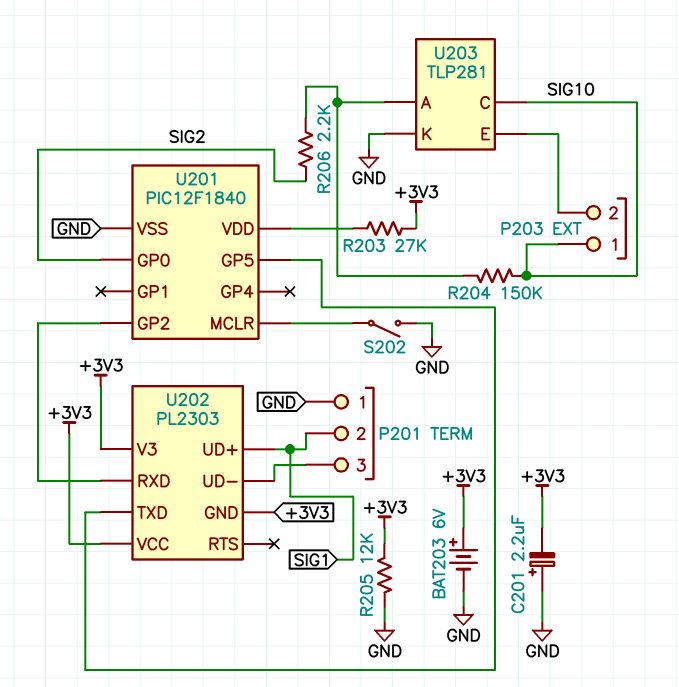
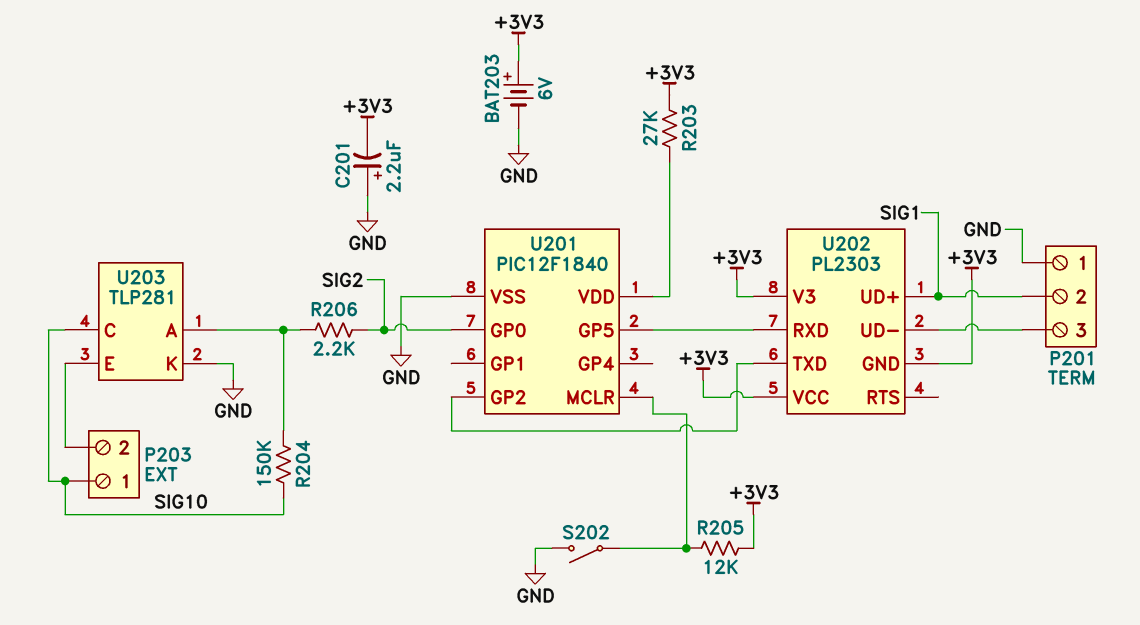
R205: 12k (+3V3, GND) -> 12k (+3V3, U201/MCLR)
U202 pin RXD: U201/GP2 -> U201/GP5
U202 pin TXD: U201/GP5 -> U201/GP2

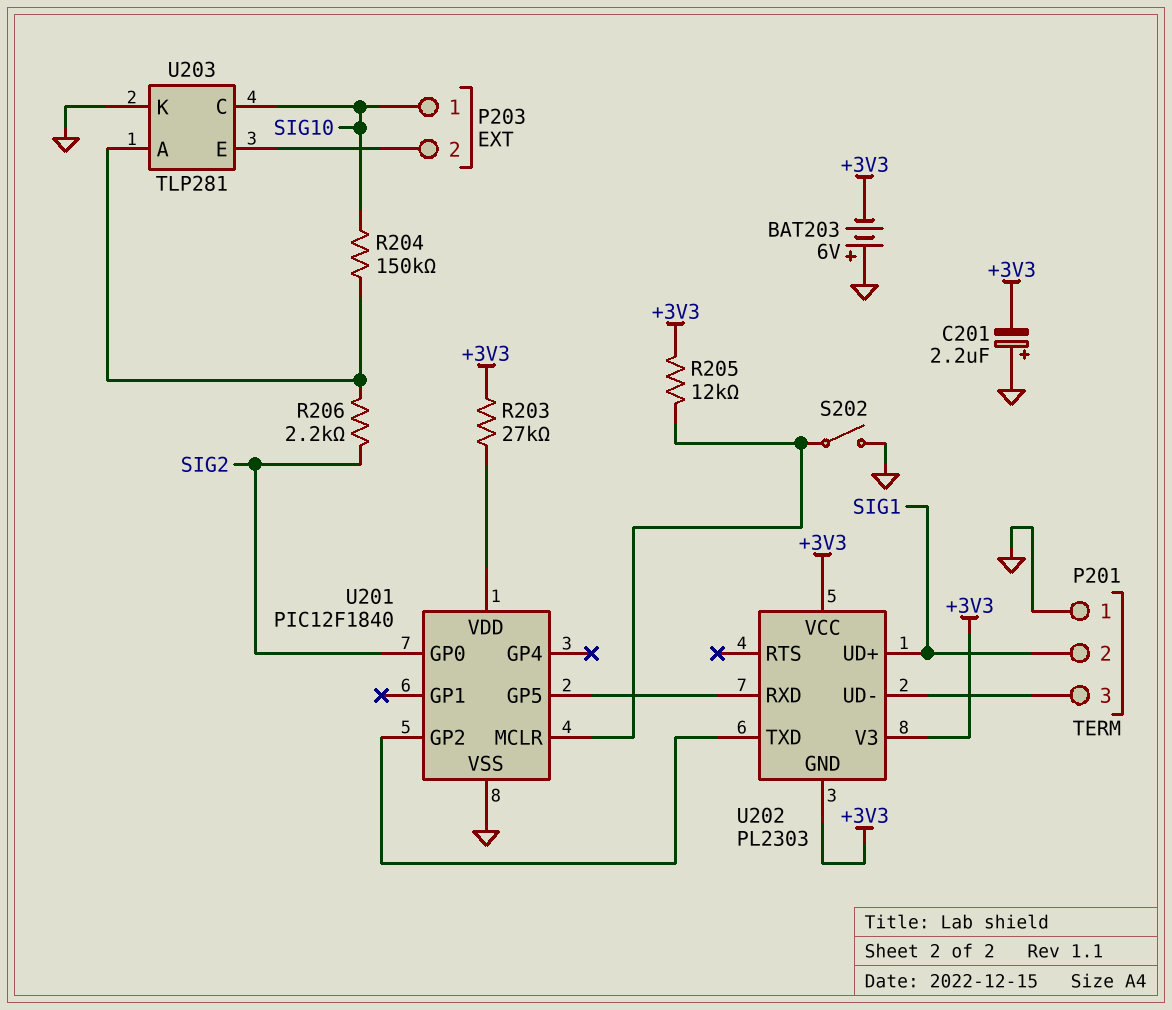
BAT203: 6V (plus +3V3, minus GND) -> 6V (plus GND, minus +3V3)

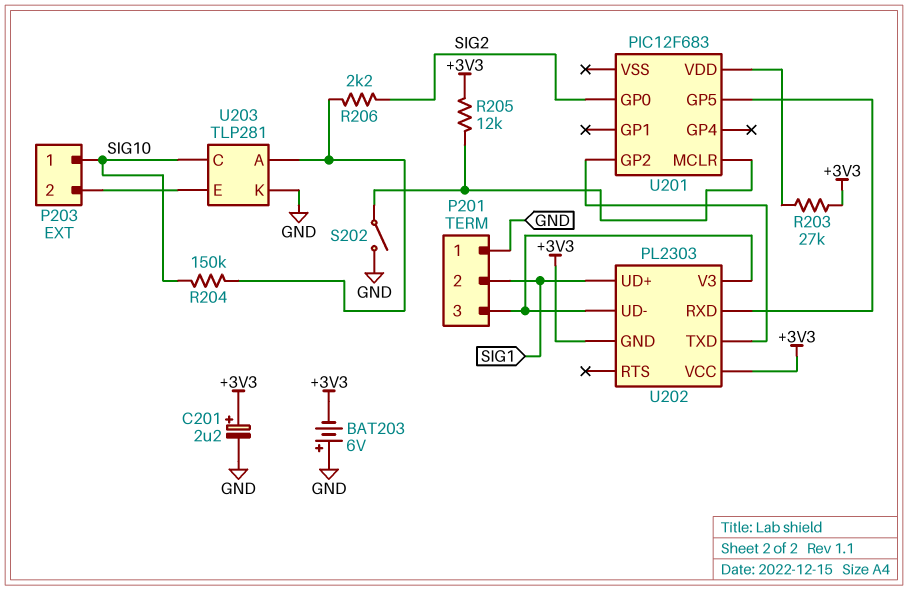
C201: 2.2uF (plus GND, minus +3V3) -> 2.2uF (plus +3V3, minus GND)
U201: PIC12F1840 -> PIC12F683
U201 pin VSS: GND -> none
U202 pin V3: +3V3 -> P201/3

